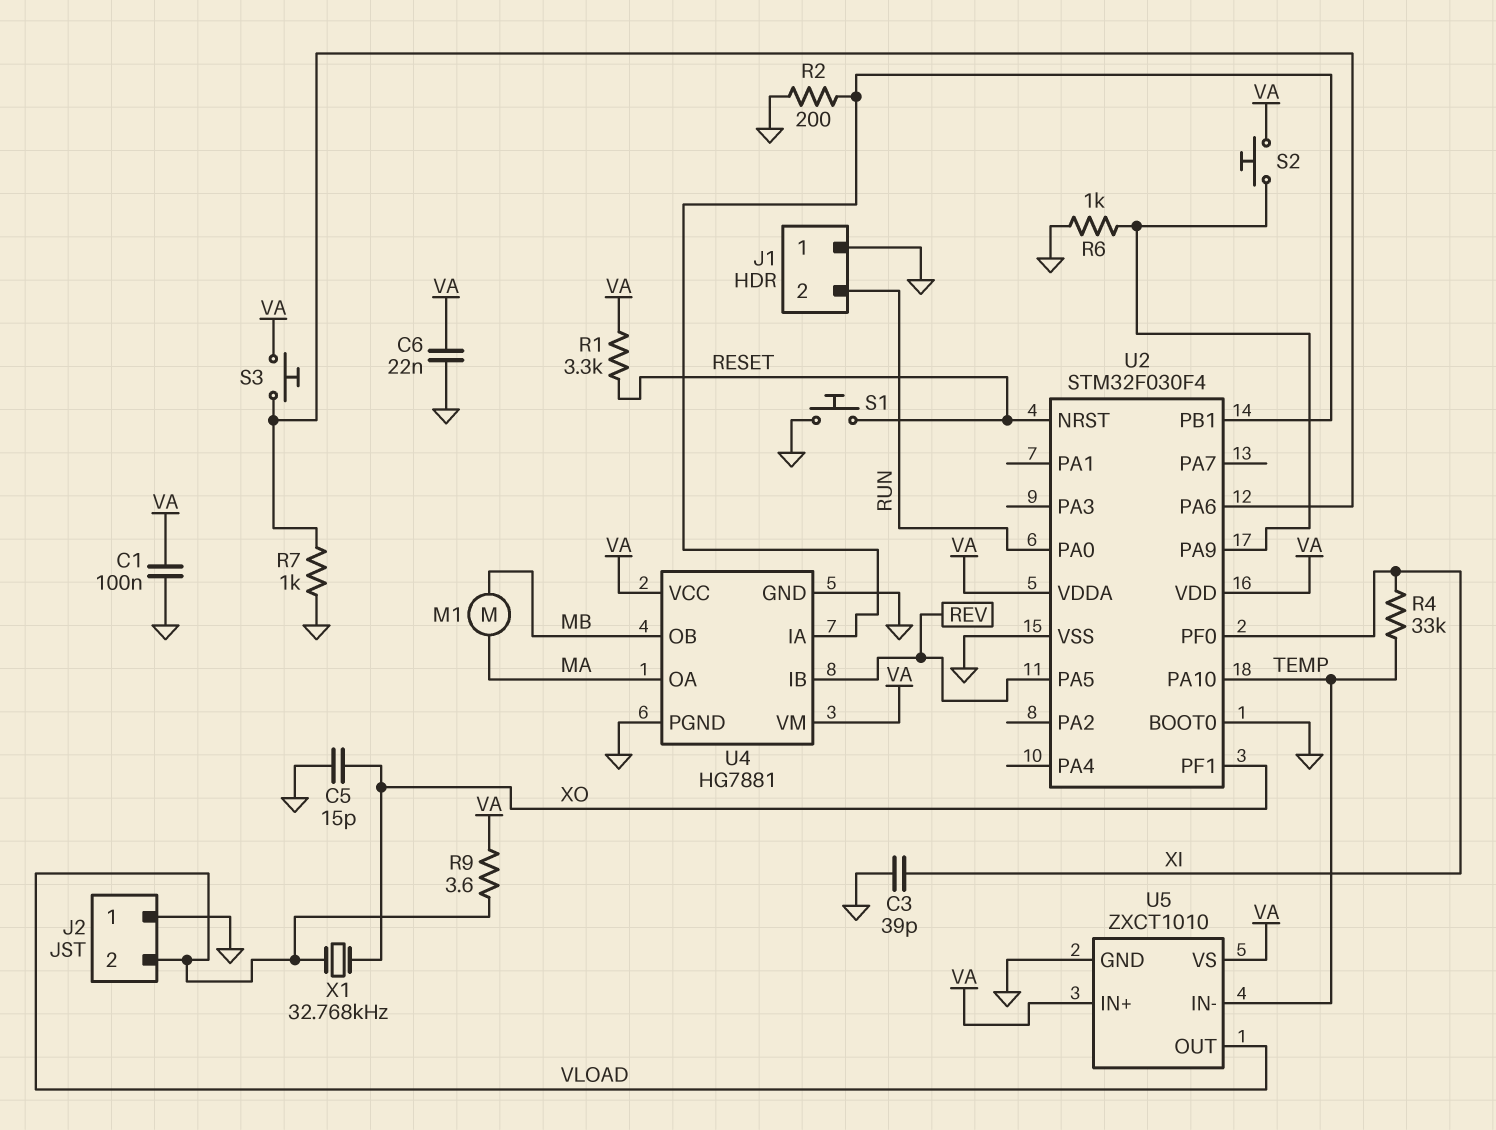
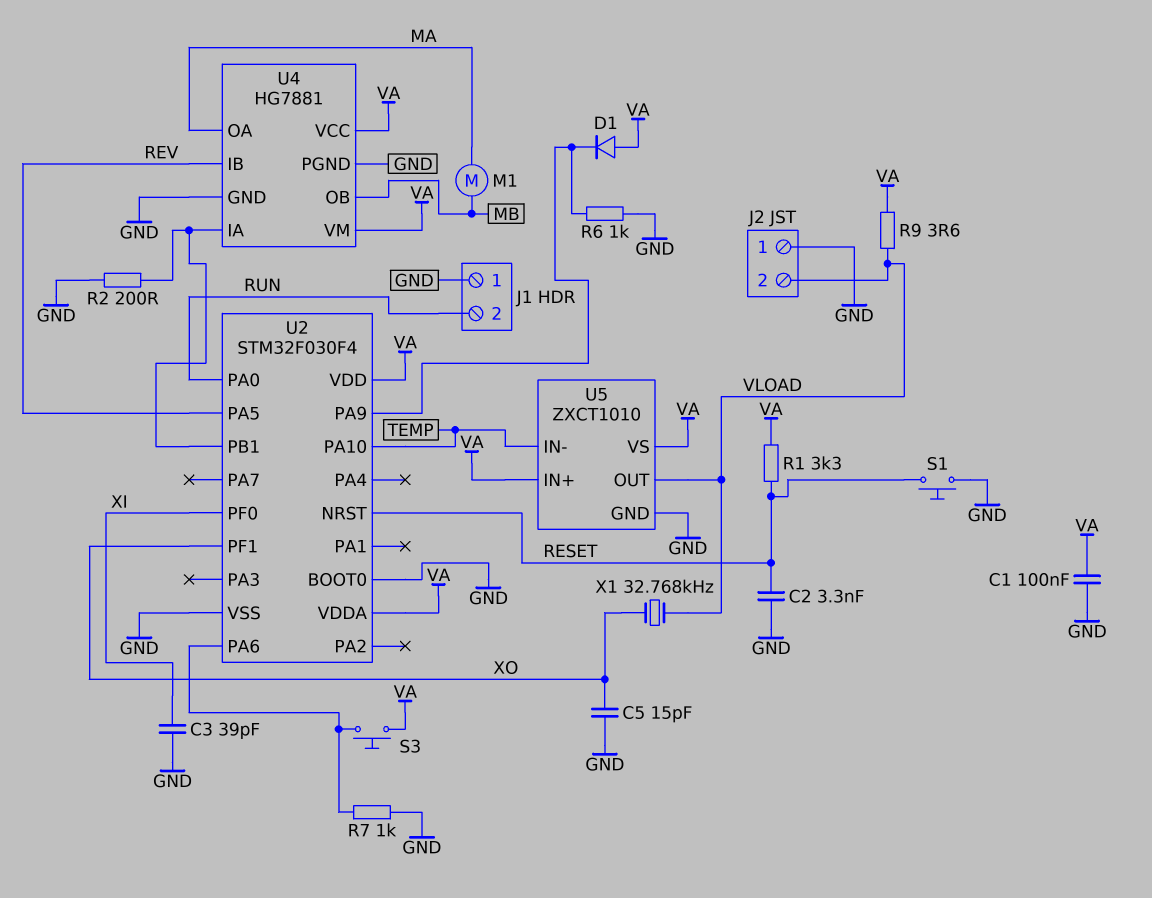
C2: none -> 3.3nF (GND, RESET)
C6: 22nF (GND, VA) -> none
D1: none -> diode (A VA, K U2/PA9)
R4: 33k (TEMP, XI) -> none
S2: button (U2/PA9, VA) -> none

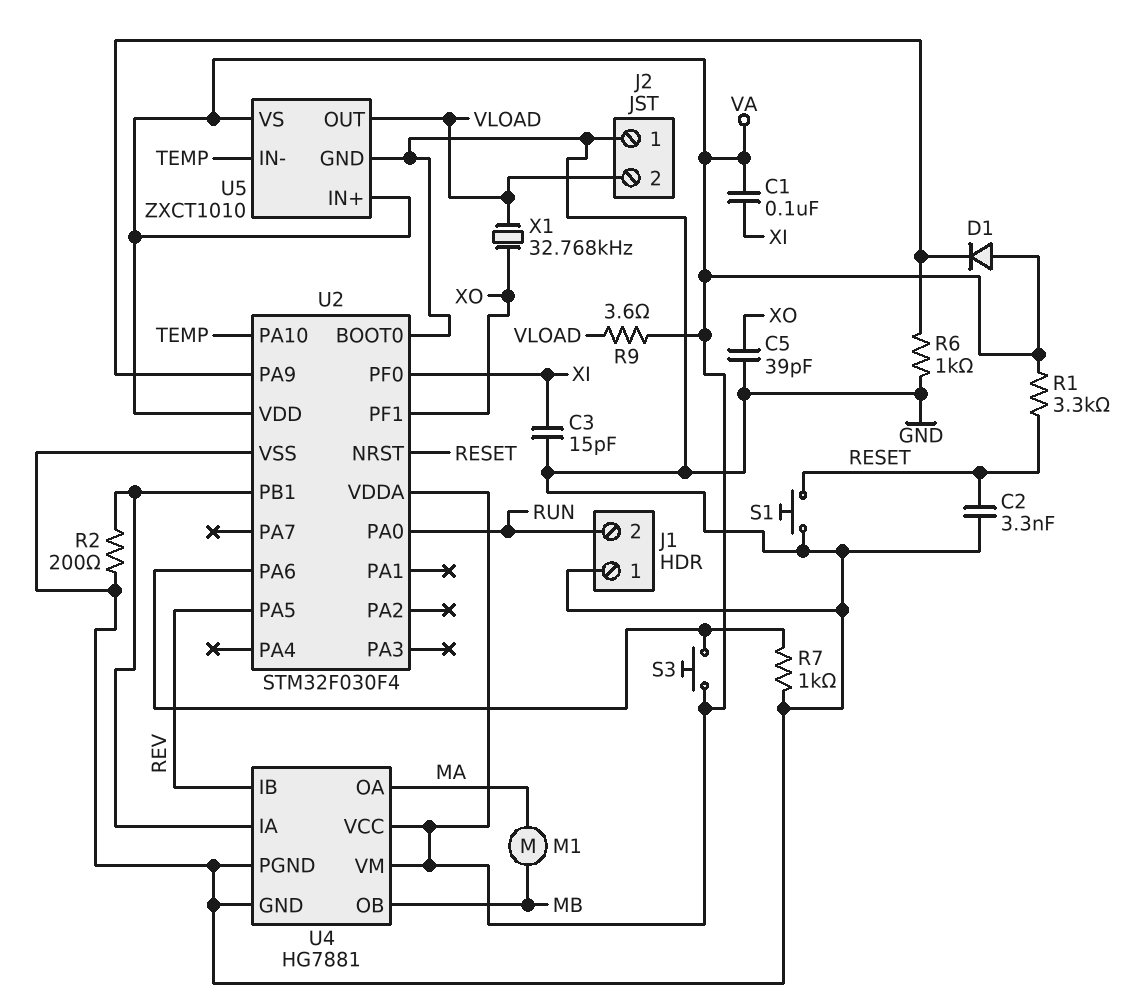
C1: 100nF (GND, VA) -> 100nF (VA, XI)
C3: 39pF (GND, XI) -> 15pF (GND, XI)
C5: 15pF (GND, XO) -> 39pF (GND, XO)

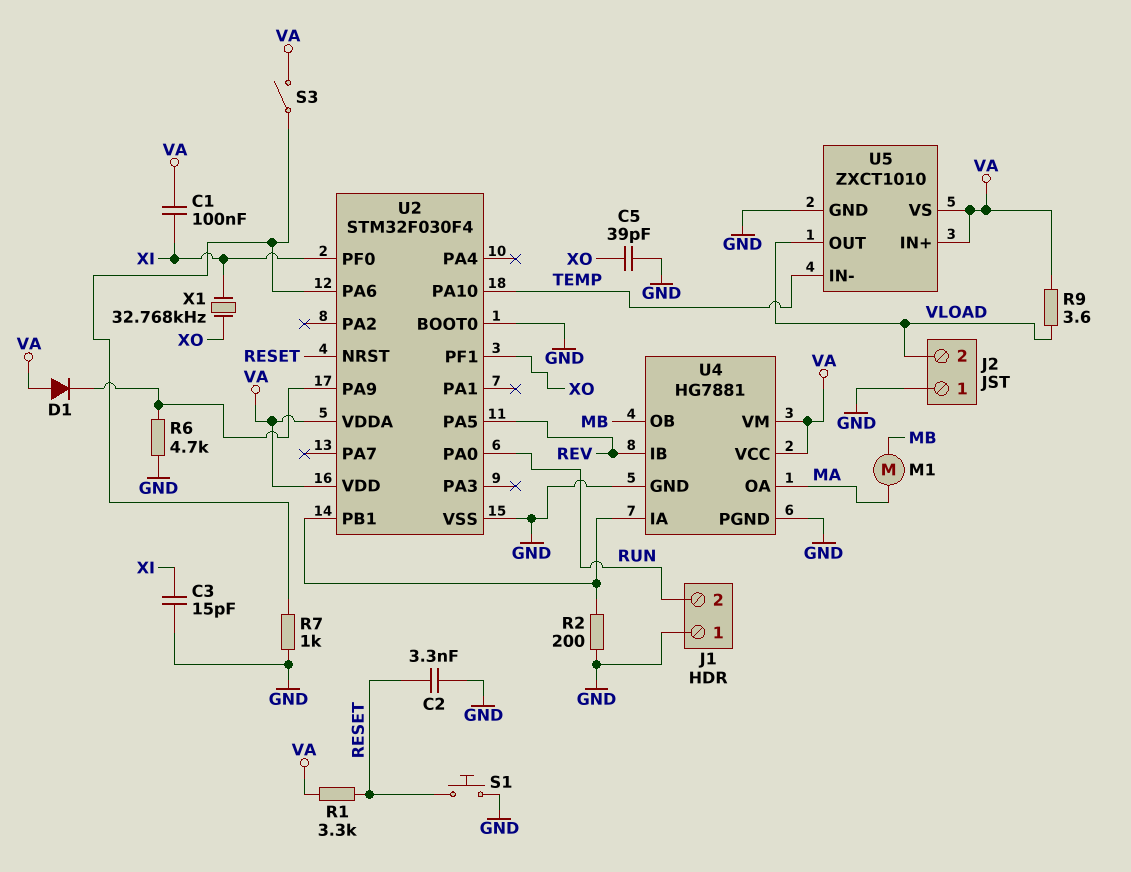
R6: 1k (GND, U2/PA9) -> 4.7k (GND, U2/PA9)
S3: button (U2/PA6, VA) -> switch (U2/PA6, VA)
X1: 32.768kHz (VLOAD, XO) -> 32.768kHz (XI, XO)

